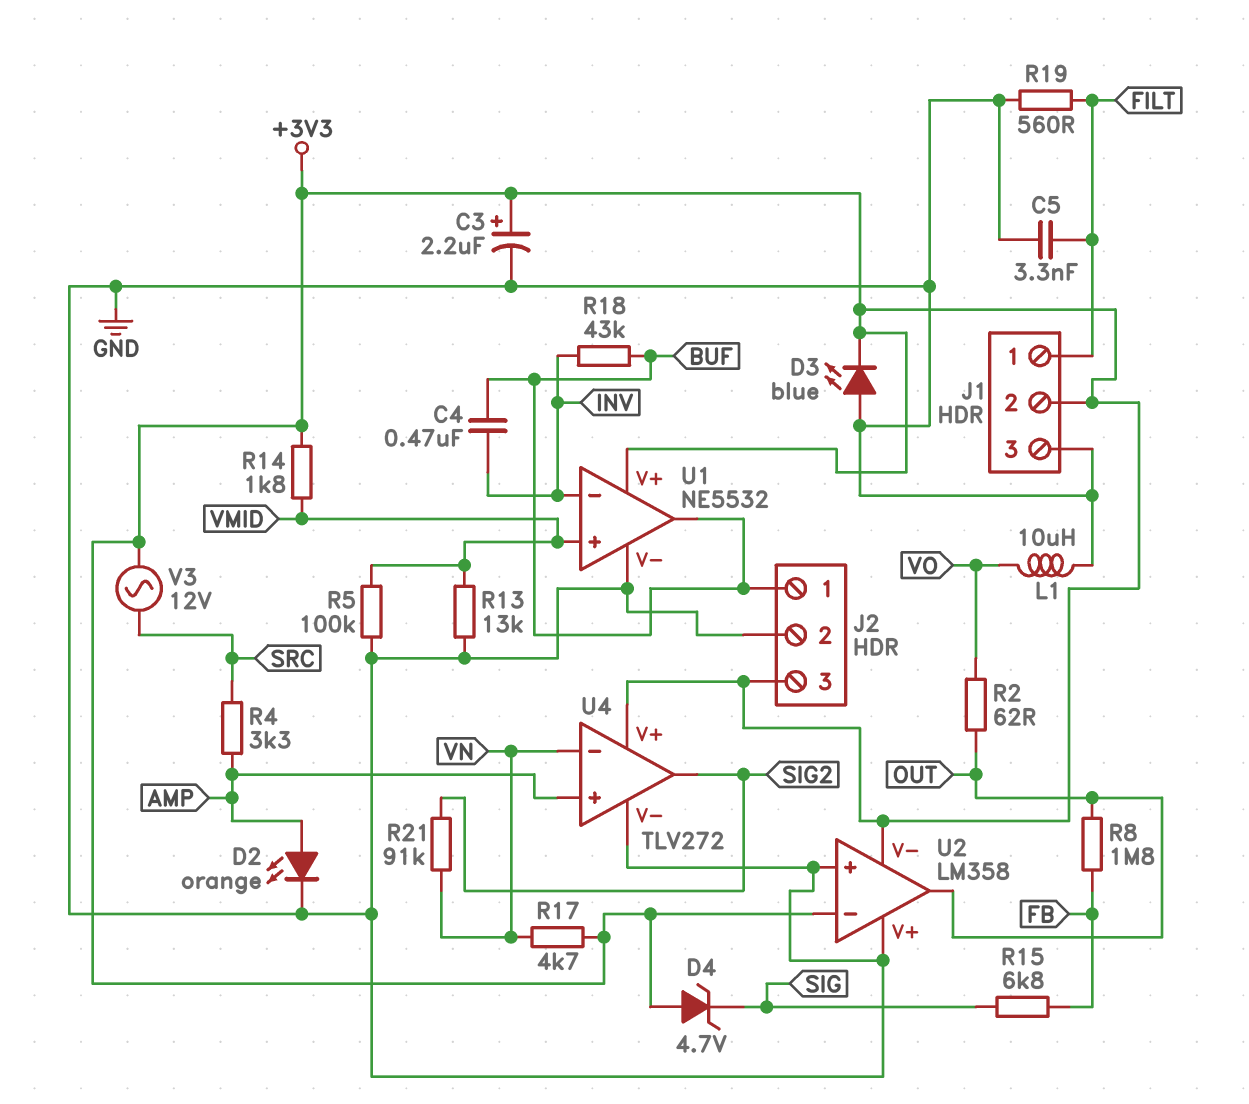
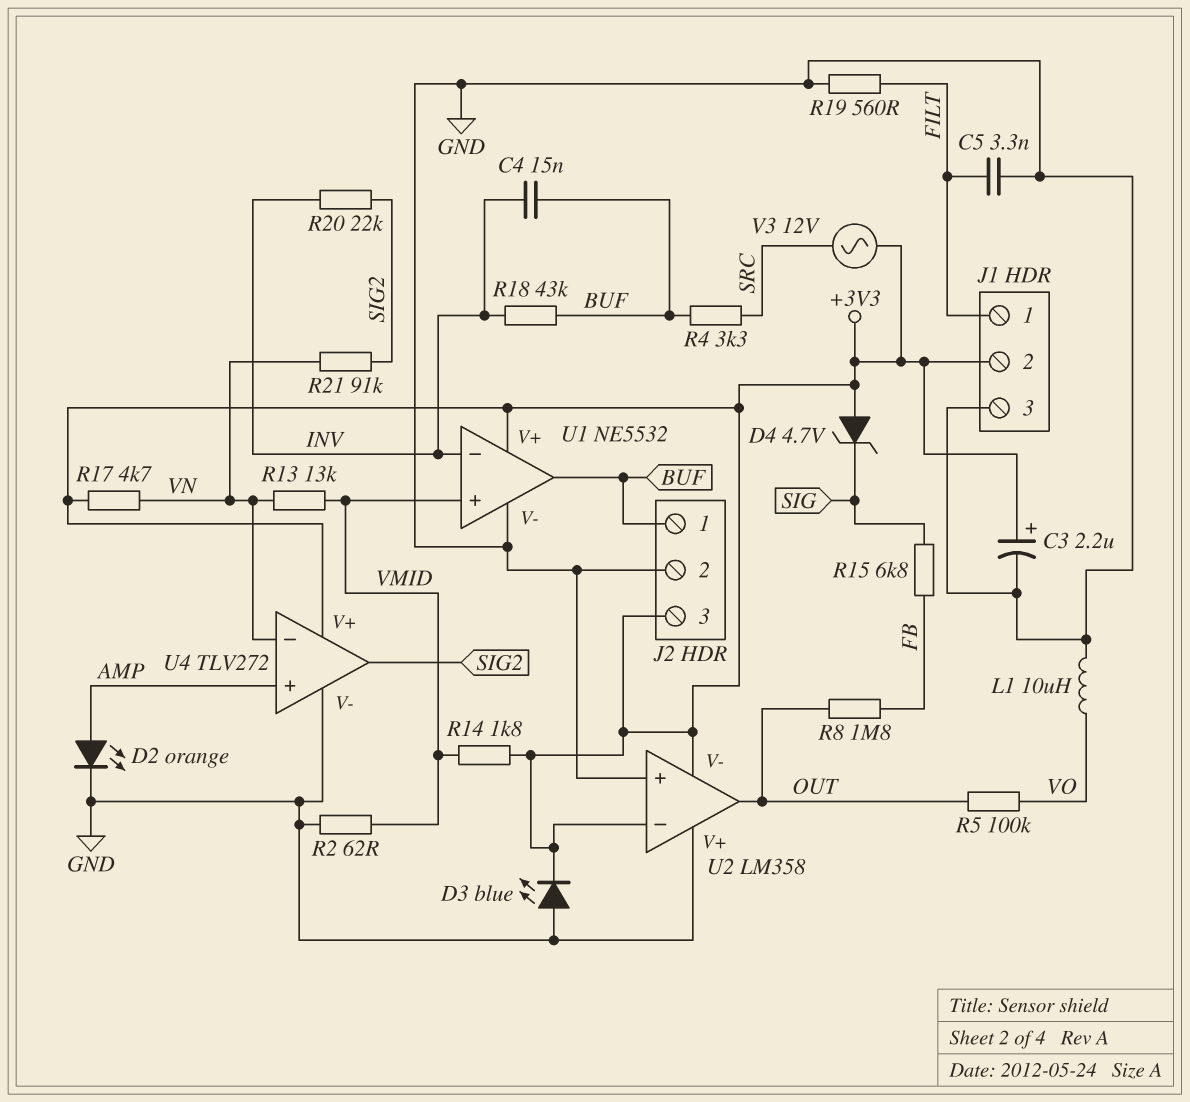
C4: 470nF (BUF, INV) -> 15nF (BUF, INV)
R2: 62 (OUT, VO) -> 62 (GND, VMID)
R4: 3.3k (AMP, SRC) -> 3.3k (BUF, SRC)
R5: 100k (GND, VMID) -> 100k (OUT, VO)
R13: 13k (GND, VMID) -> 13k (VMID, VN)
R20: none -> 22k (INV, SIG2)

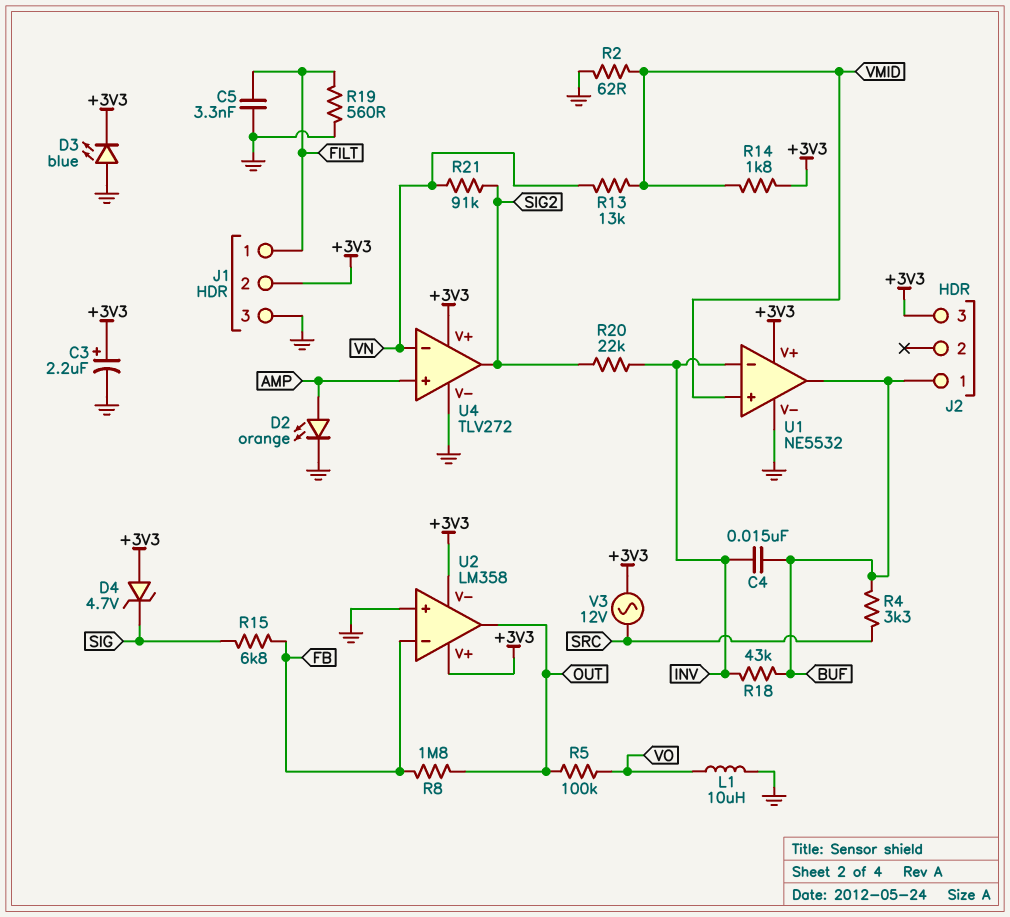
J2 pin 2: GND -> none
R17: 4.7k (+3V3, VN) -> none
U2 pin V+: GND -> +3V3
U2 pin in-: +3V3 -> FB

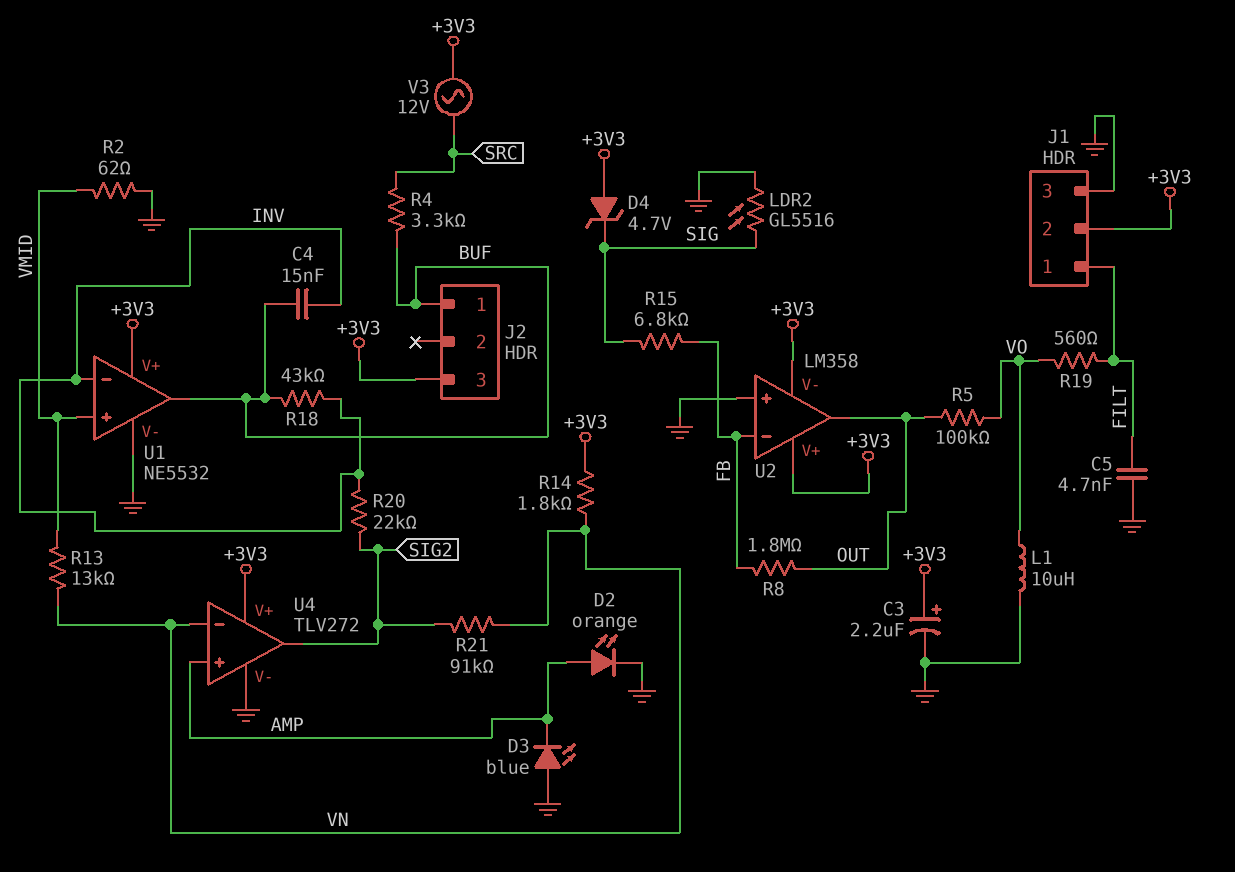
C5: 3.3nF (FILT, GND) -> 4.7nF (FILT, GND)
D3: LED blue (A GND, K +3V3) -> LED blue (A GND, K AMP)
LDR2: none -> GL5516 (GND, SIG)
R14: 1.8k (+3V3, VMID) -> 1.8k (+3V3, VN)
R19: 560 (FILT, GND) -> 560 (FILT, VO)

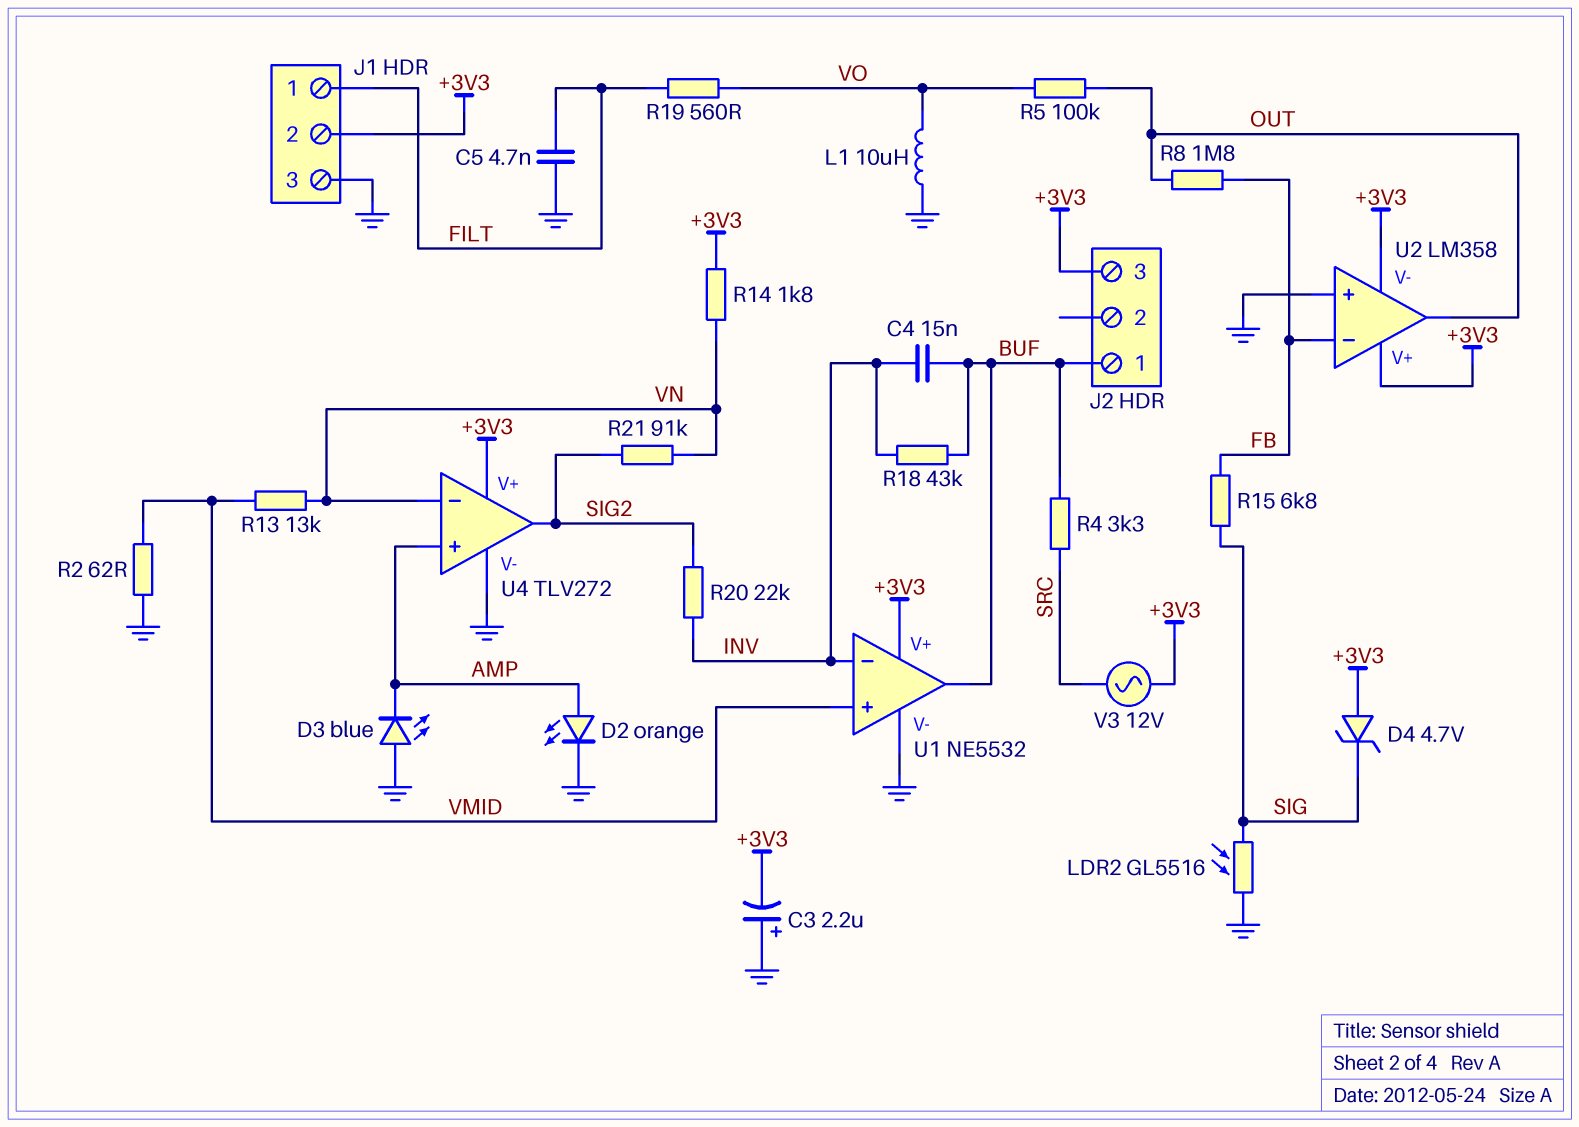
C3: 2.2uF (plus +3V3, minus GND) -> 2.2uF (plus GND, minus +3V3)

